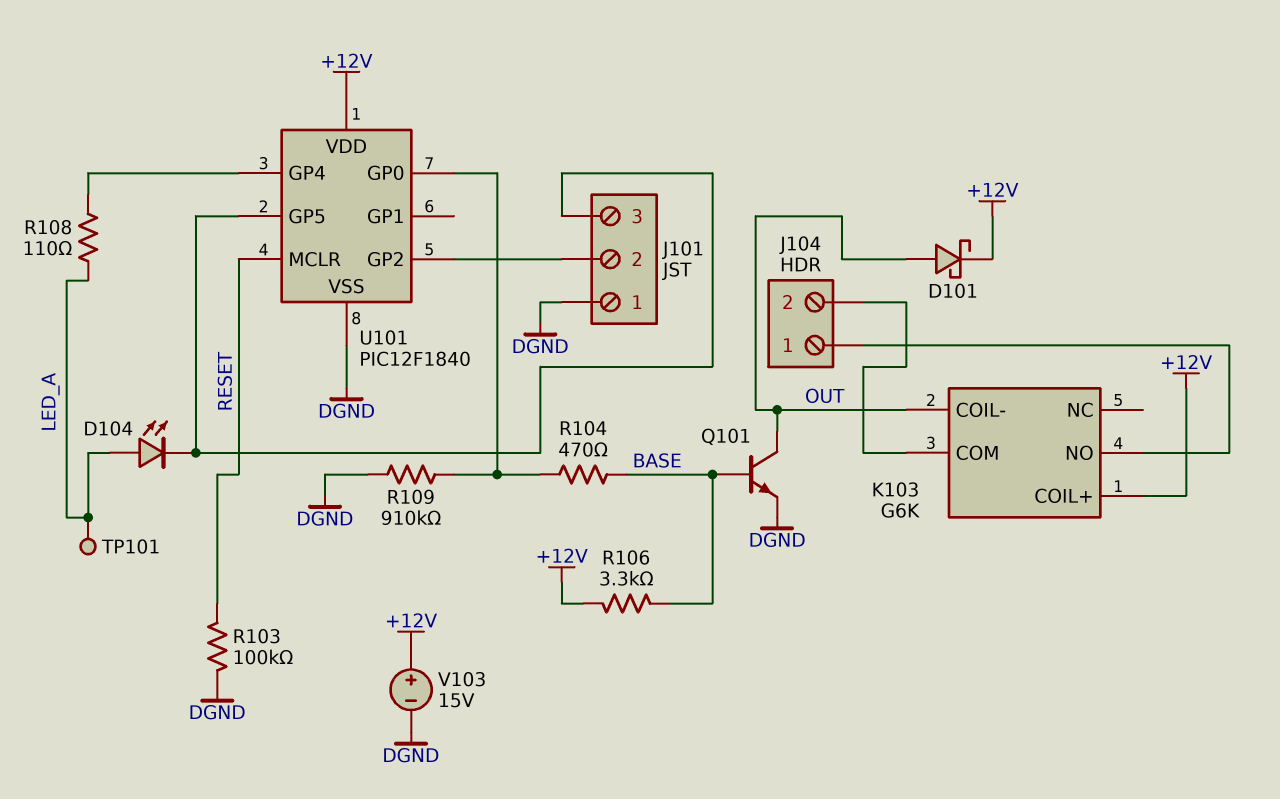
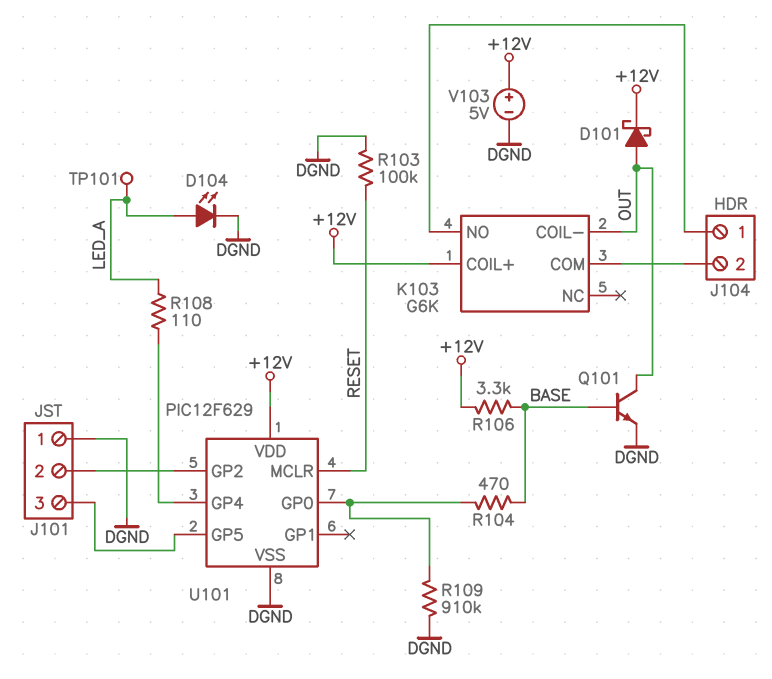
D104: LED (A LED_A, K J101/3) -> LED (A LED_A, K DGND)
U101: PIC12F1840 -> PIC12F629
V103: 15V (plus +12V, minus DGND) -> 5V (plus +12V, minus DGND)

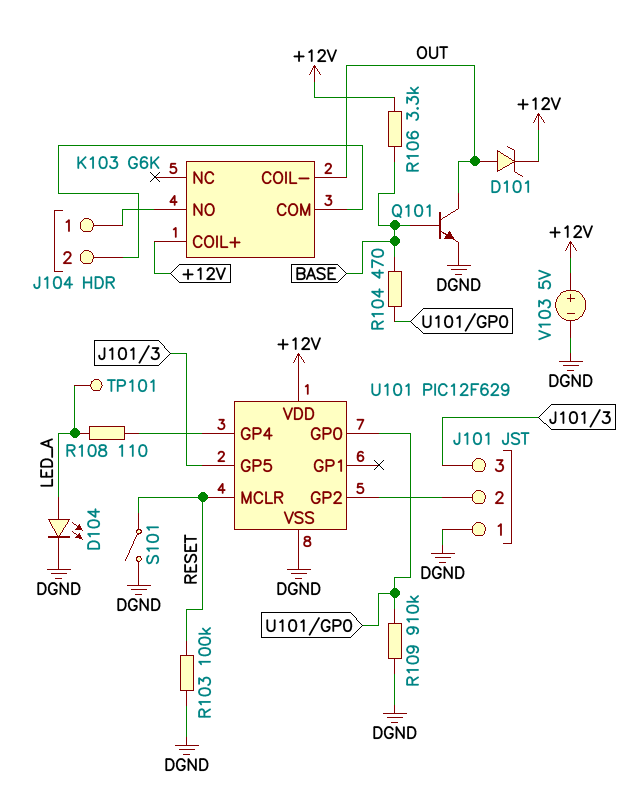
D101: schottky (A OUT, K +12V) -> zener (A OUT, K +12V)
S101: none -> switch (DGND, RESET)

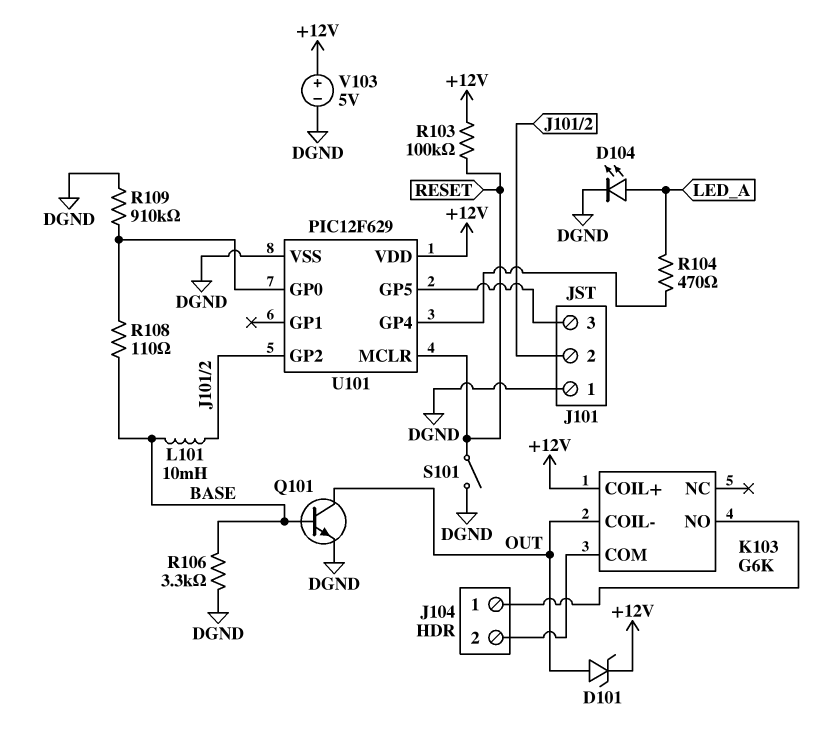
L101: none -> 10mH (BASE, J101/2)
R103: 100k (DGND, RESET) -> 100k (+12V, RESET)
R104: 470 (BASE, U101/GP0) -> 470 (LED_A, U101/GP4)
R106: 3.3k (+12V, BASE) -> 3.3k (BASE, DGND)
R108: 110 (LED_A, U101/GP4) -> 110 (BASE, U101/GP0)
TP101: test point (LED_A) -> none

